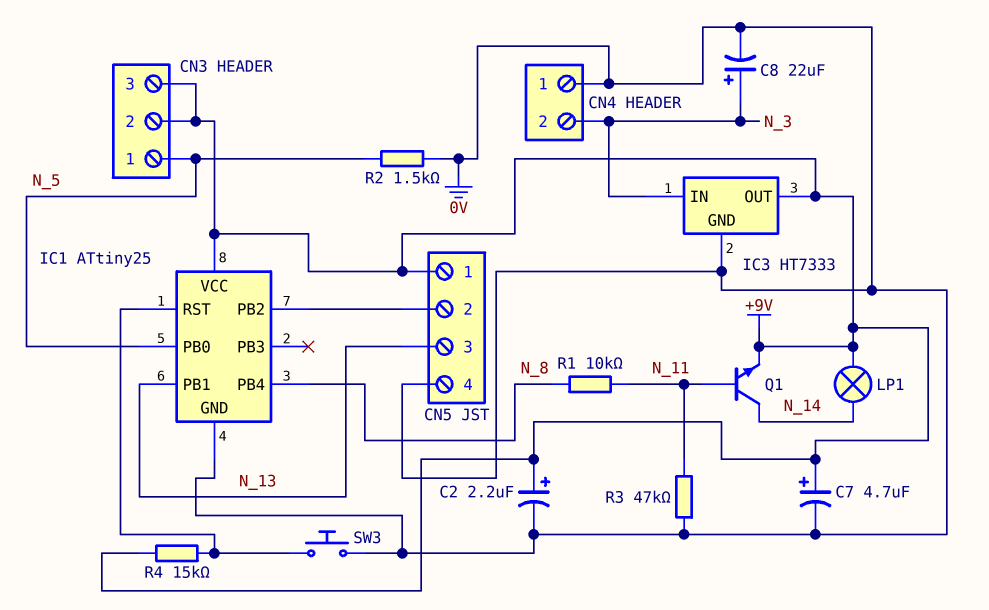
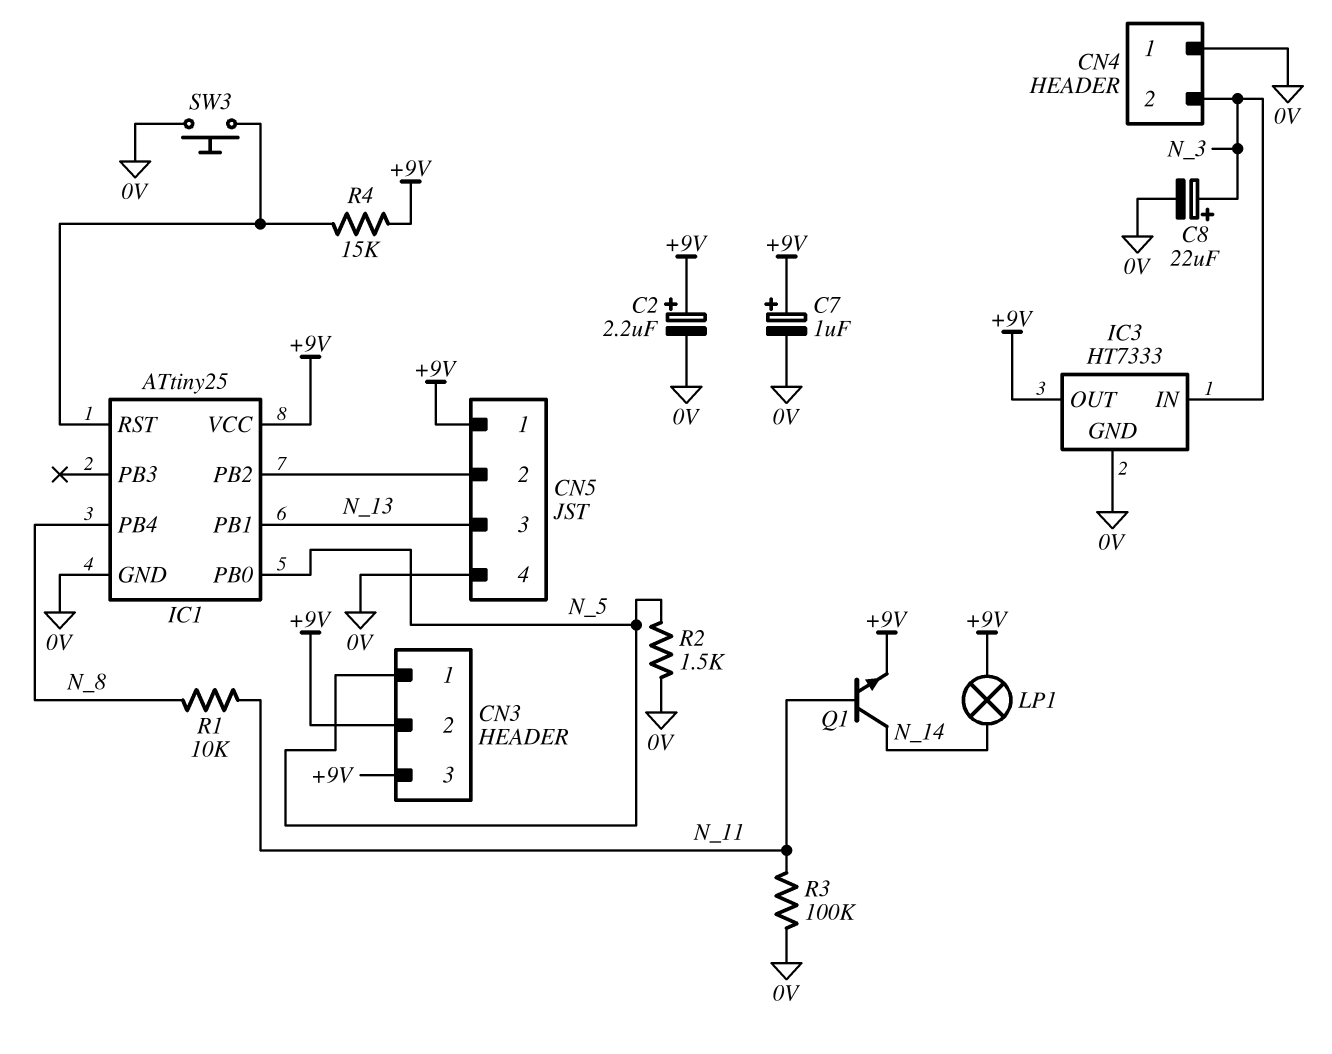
C7: 4.7uF (plus +9V, minus 0V) -> 1uF (plus +9V, minus 0V)
R3: 47k (0V, N_11) -> 100k (0V, N_11)

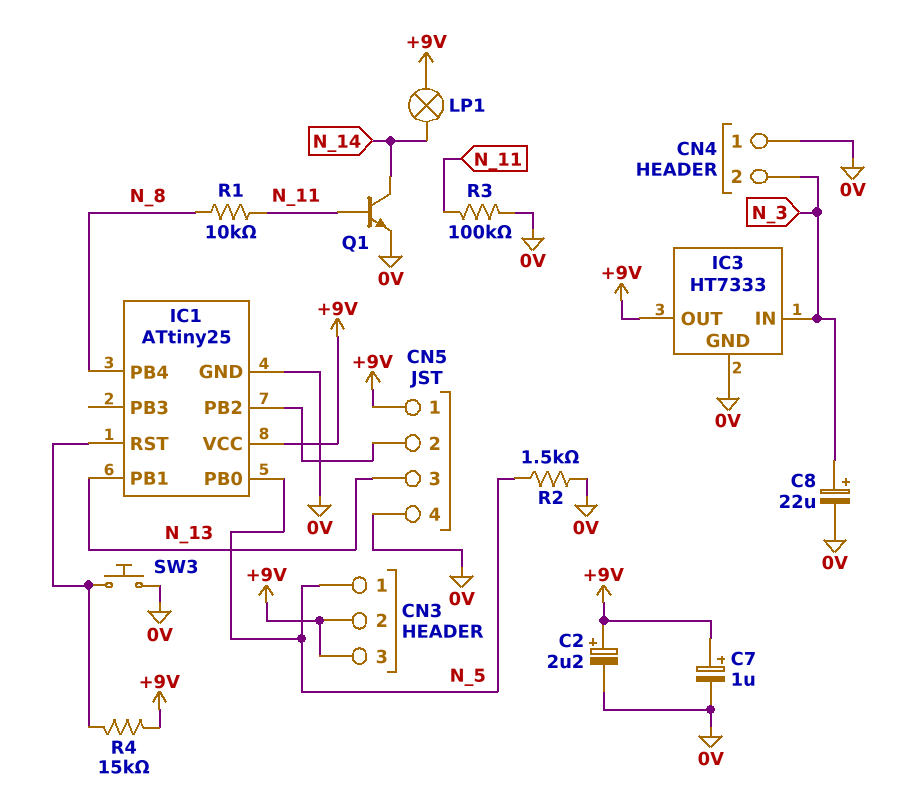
Q1: NPN (B N_11, C N_14, E +9V) -> NPN (B N_11, C N_14, E 0V)

